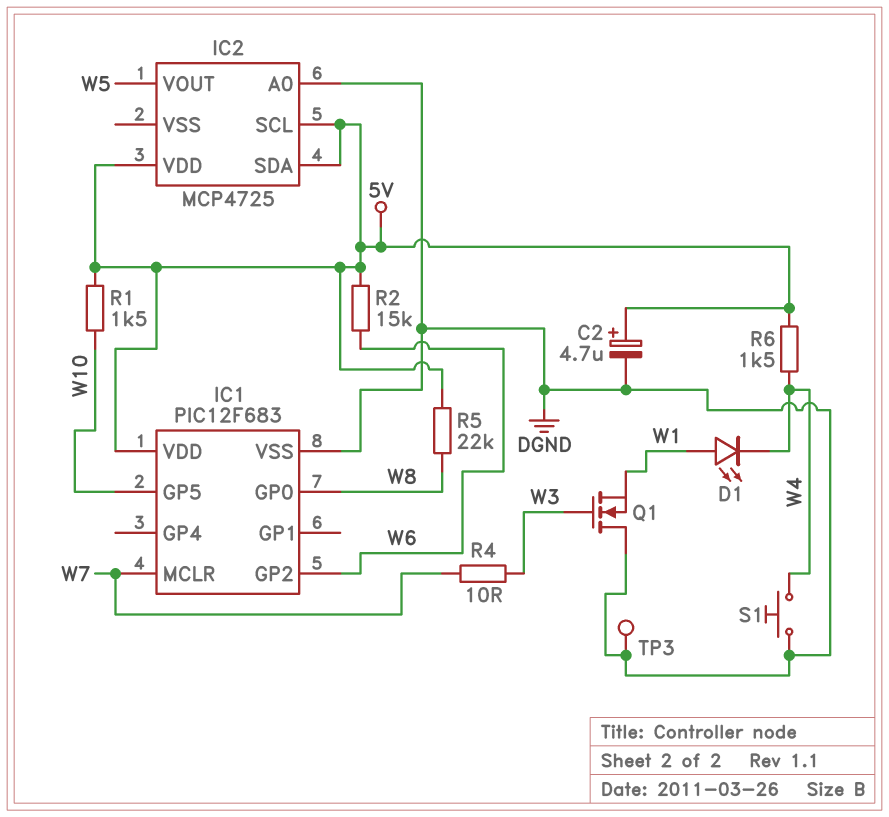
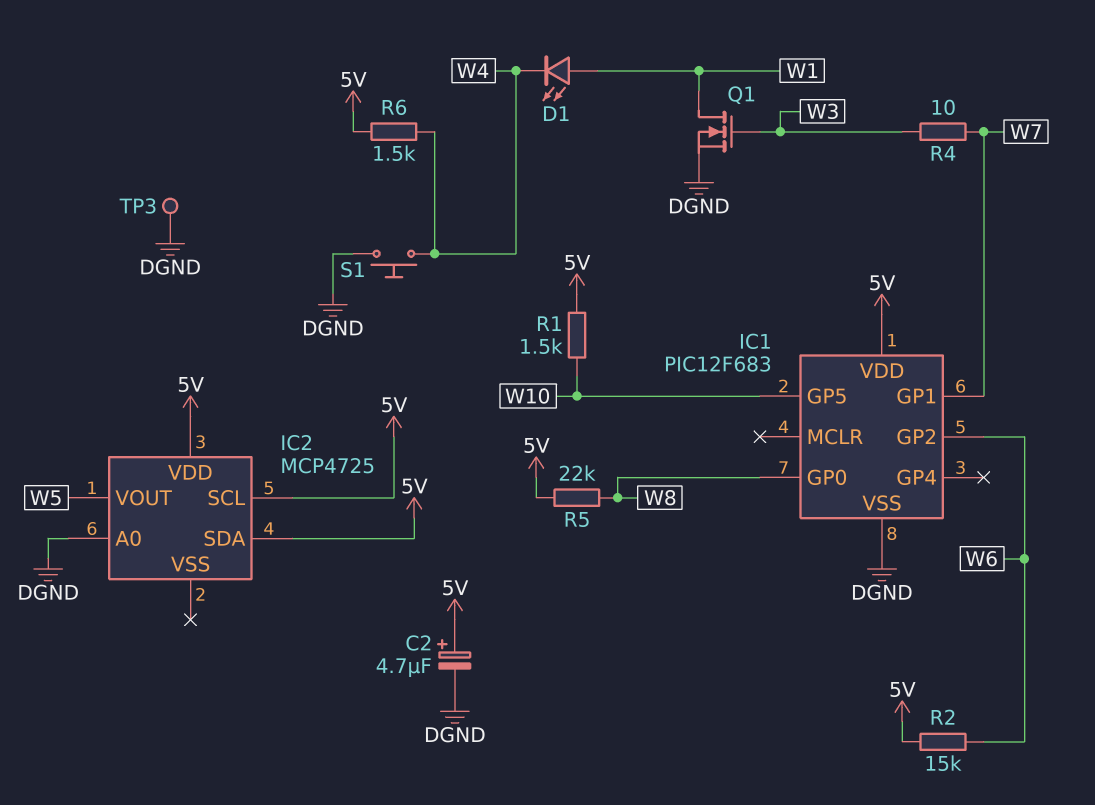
IC1 pin GP1: none -> W7
IC1 pin MCLR: W7 -> none
Q1: NMOS (G W3, D DGND, S W1) -> NMOS (G W3, D W1, S DGND)

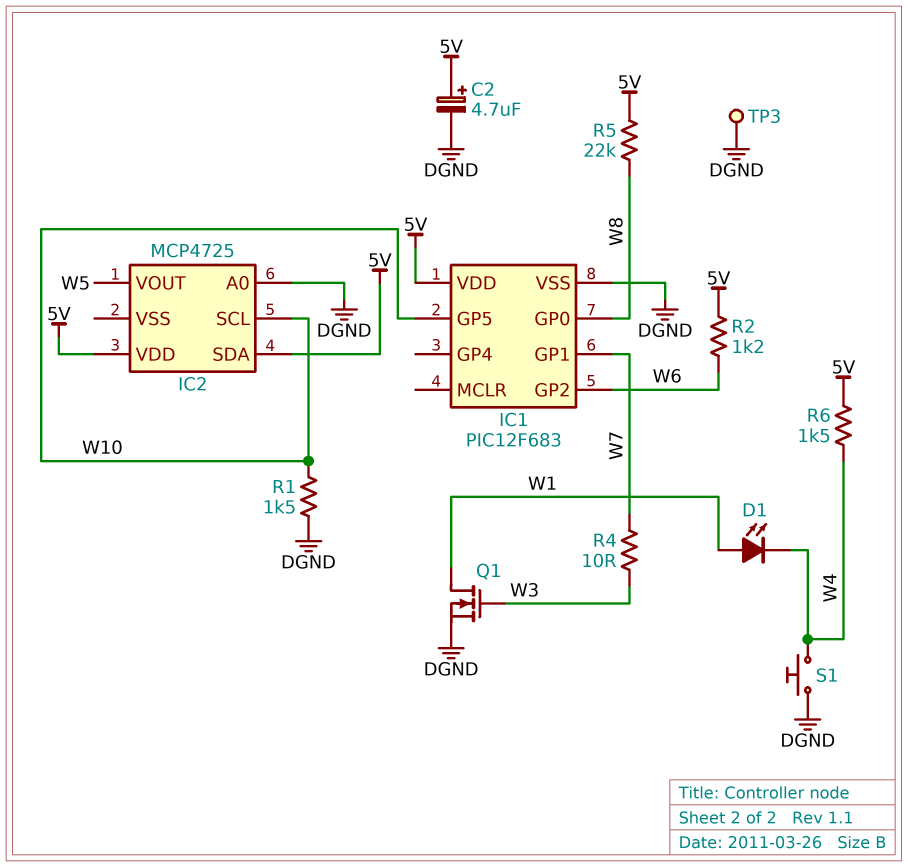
IC2 pin SCL: 5V -> W10
R1: 1.5k (5V, W10) -> 1.5k (DGND, W10)
R2: 15k (5V, W6) -> 1.2k (5V, W6)

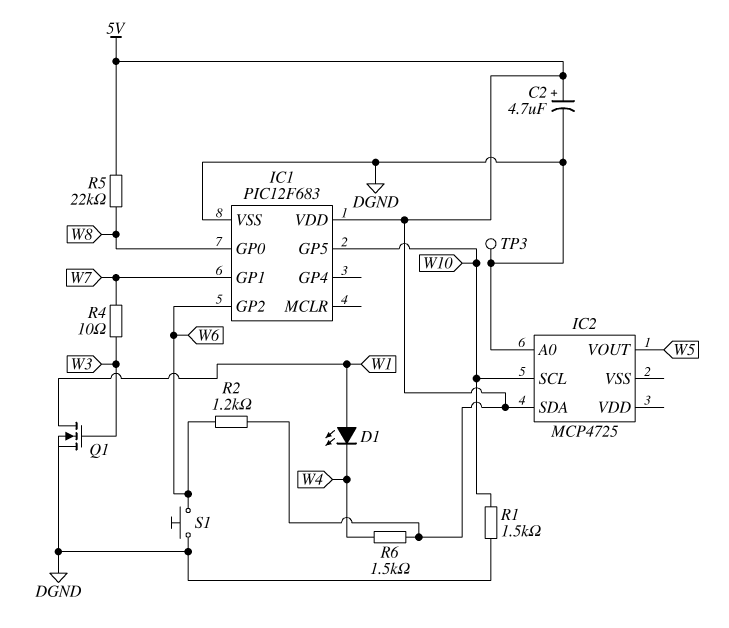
IC2 pin VDD: 5V -> none
S1: button (DGND, W4) -> button (DGND, W6)

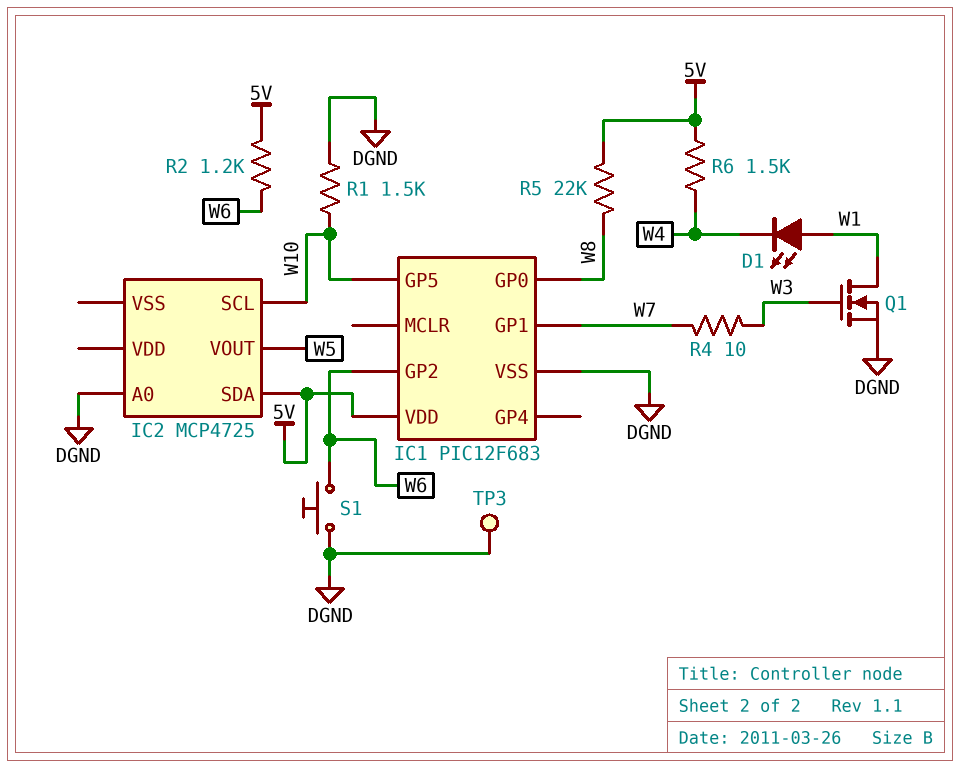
C2: 4.7uF (plus 5V, minus DGND) -> none

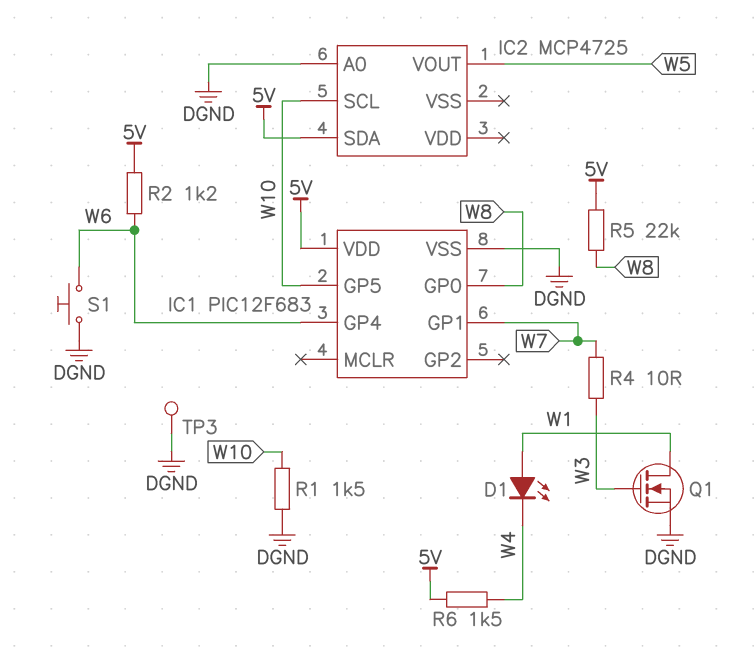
IC1 pin GP2: W6 -> none
IC1 pin GP4: none -> W6

